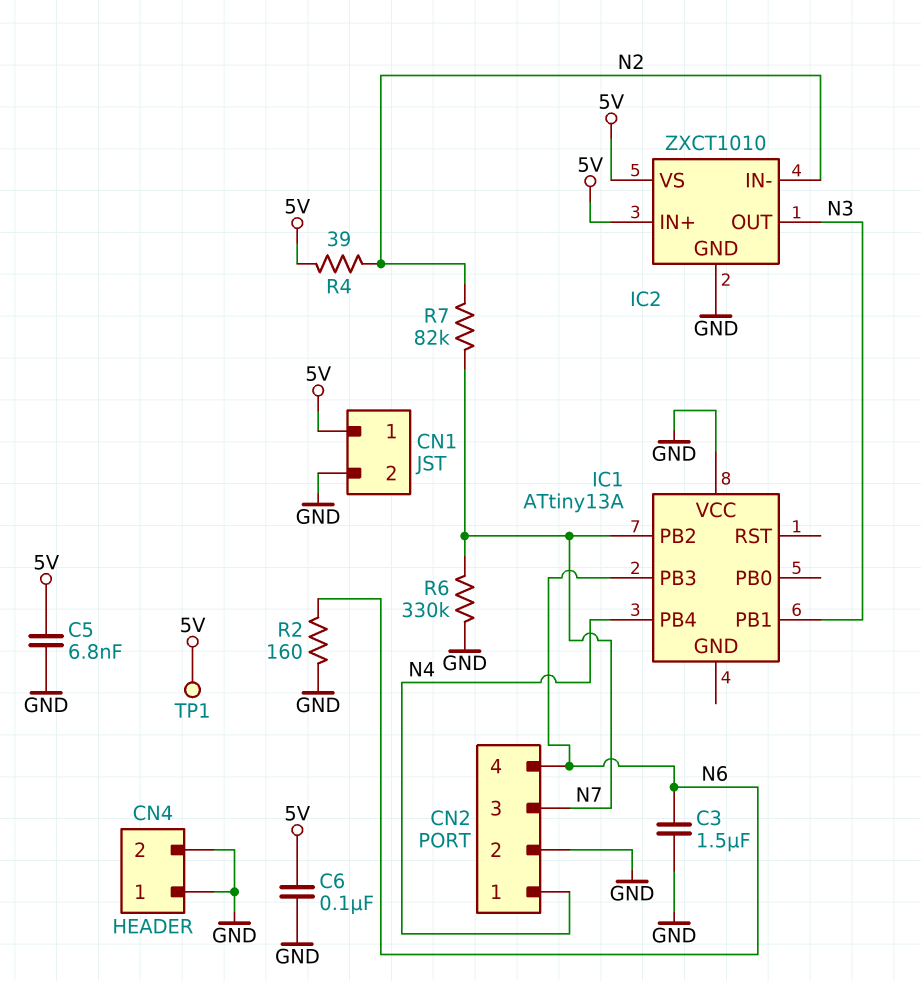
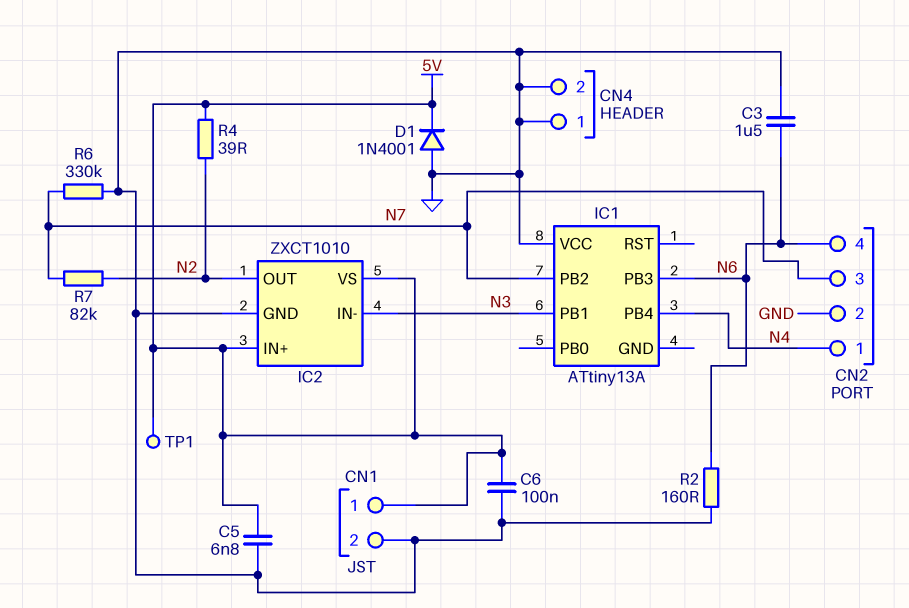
D1: none -> diode 1N4001 (A GND, K 5V)
IC2 pin IN-: N2 -> N3
IC2 pin OUT: N3 -> N2

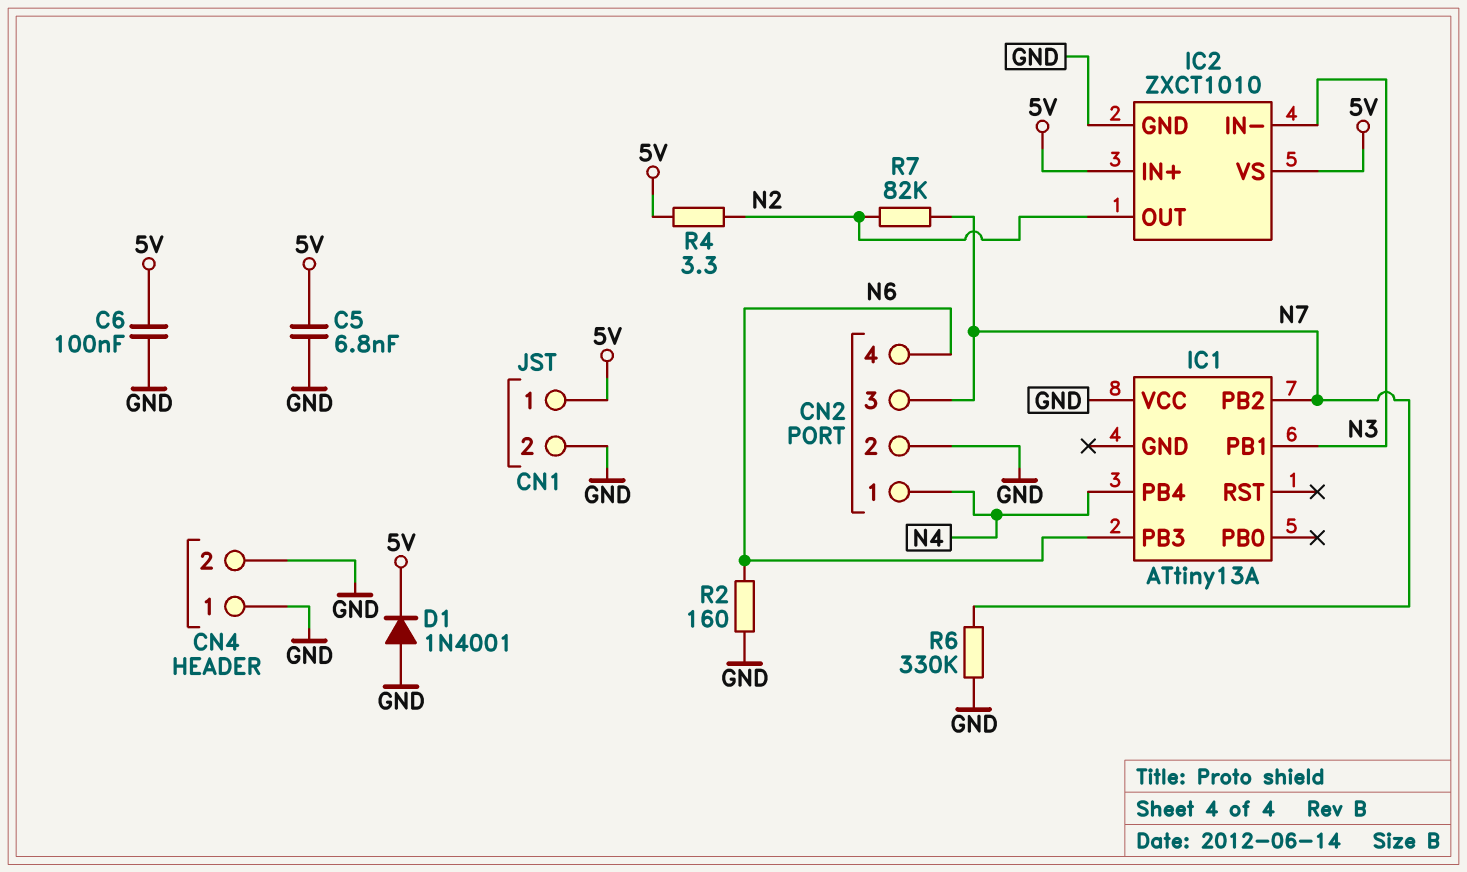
C3: 1.5uF (GND, N6) -> none
R4: 39 (5V, N2) -> 3.3 (5V, N2)
TP1: test point (5V) -> none

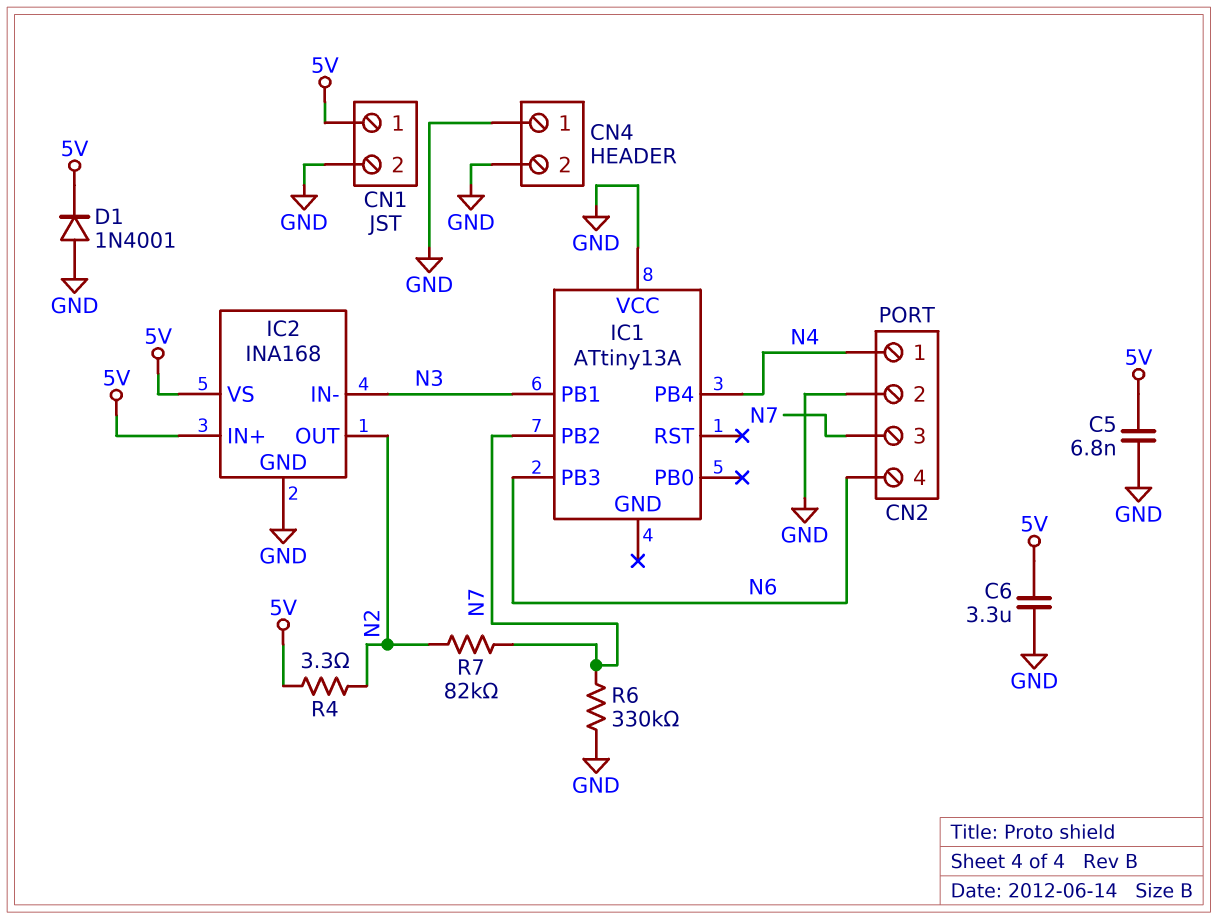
C6: 100nF (5V, GND) -> 3.3uF (5V, GND)
IC2: ZXCT1010 -> INA168
R2: 160 (GND, N6) -> none

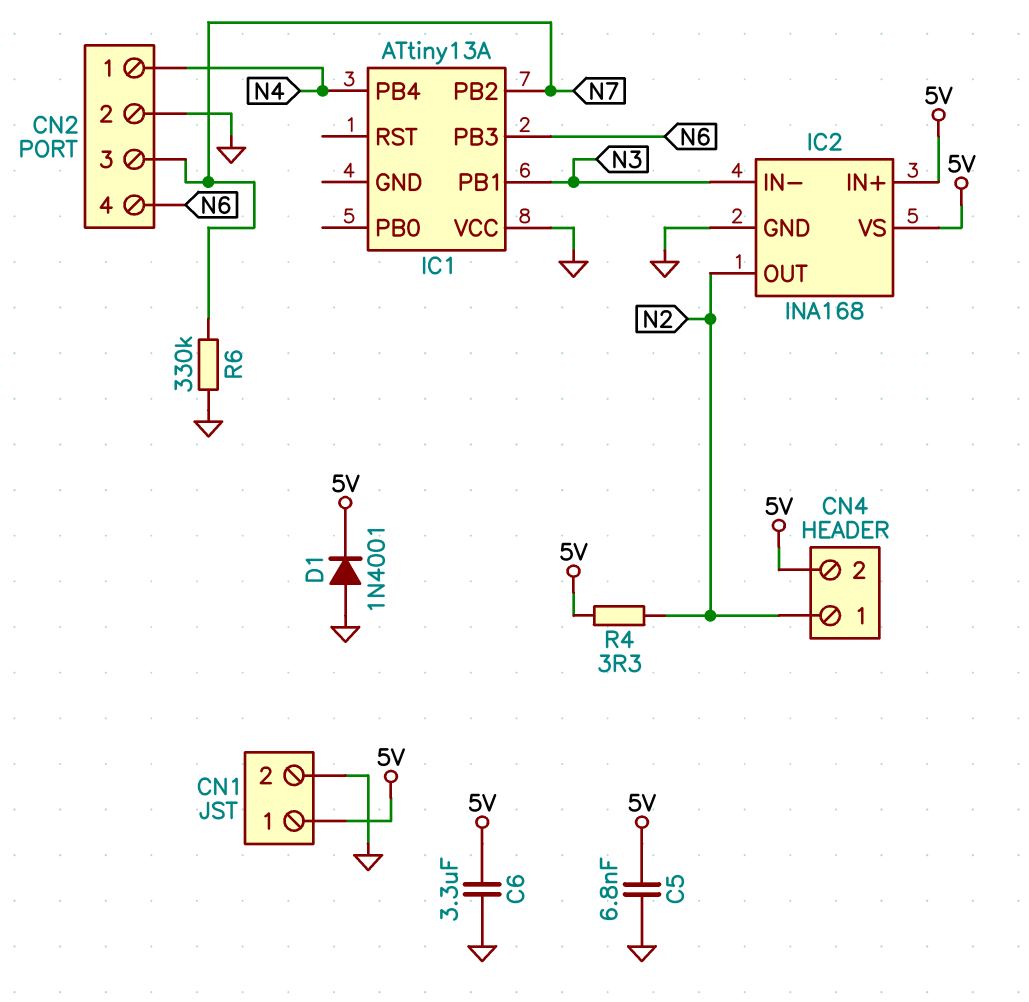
CN4 pin 1: GND -> N2
CN4 pin 2: GND -> 5V
R7: 82k (N2, N7) -> none

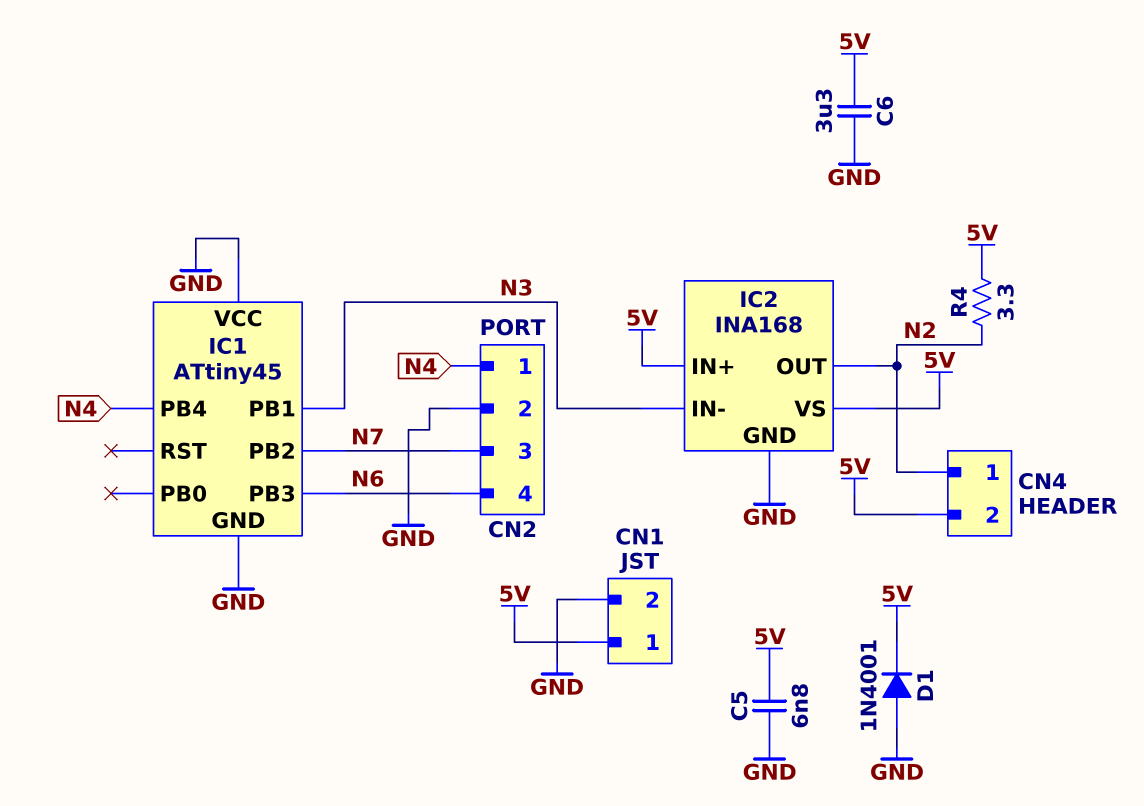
IC1: ATtiny13A -> ATtiny45
IC1 pin GND: none -> GND
R6: 330k (GND, N7) -> none

